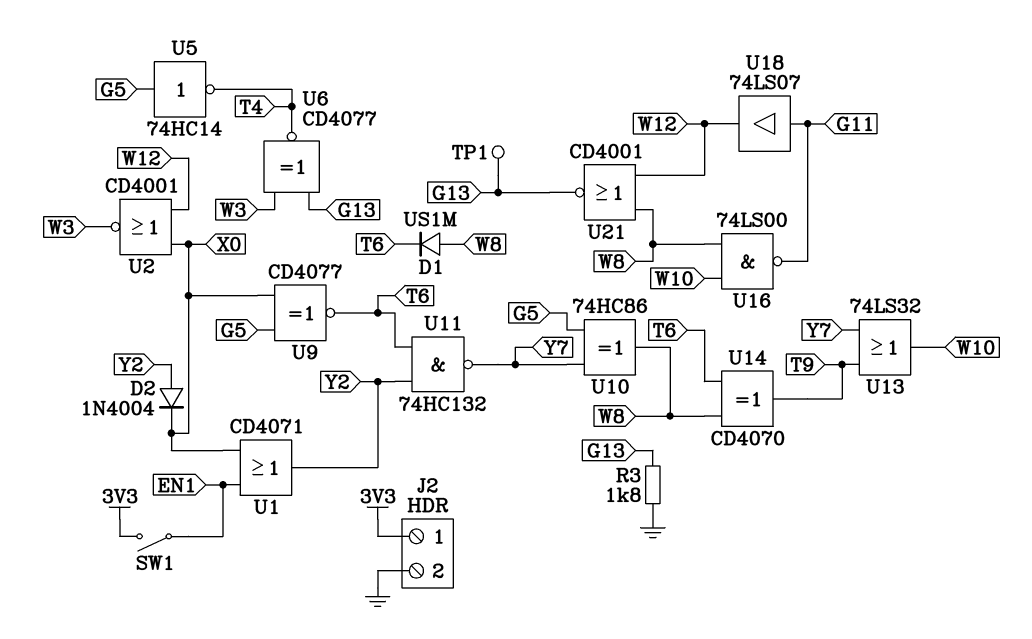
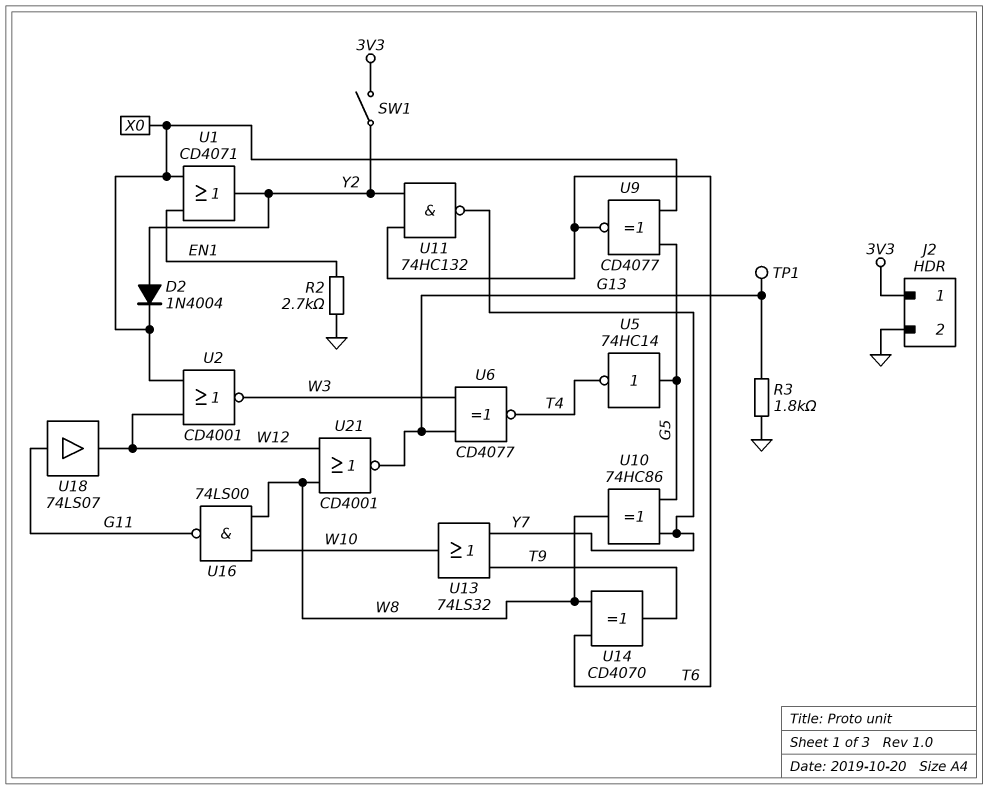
D1: diode US1M (A W8, K T6) -> none
R2: none -> 2.7k (EN1, GND)
SW1: switch (3V3, EN1) -> switch (3V3, Y2)

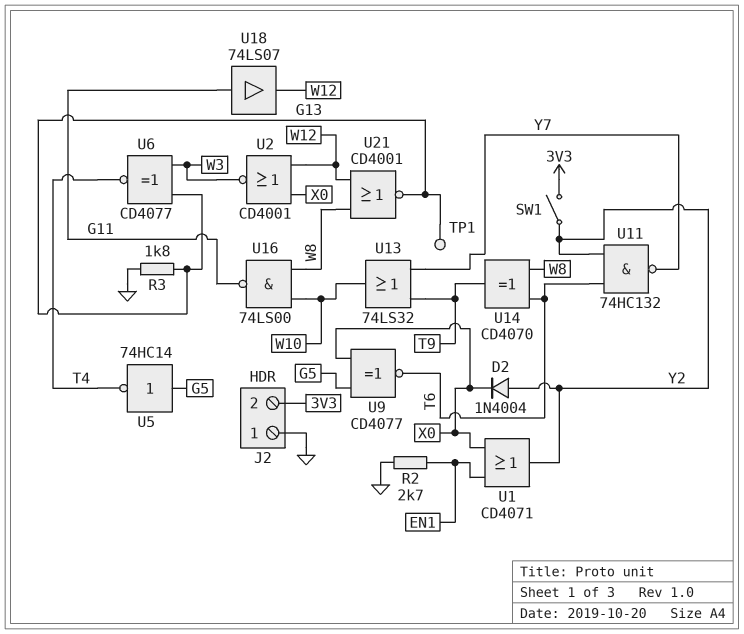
J2 pin 1: 3V3 -> GND
J2 pin 2: GND -> 3V3
U10: XOR 74HC86 (in G5, in Y7, out W8) -> none

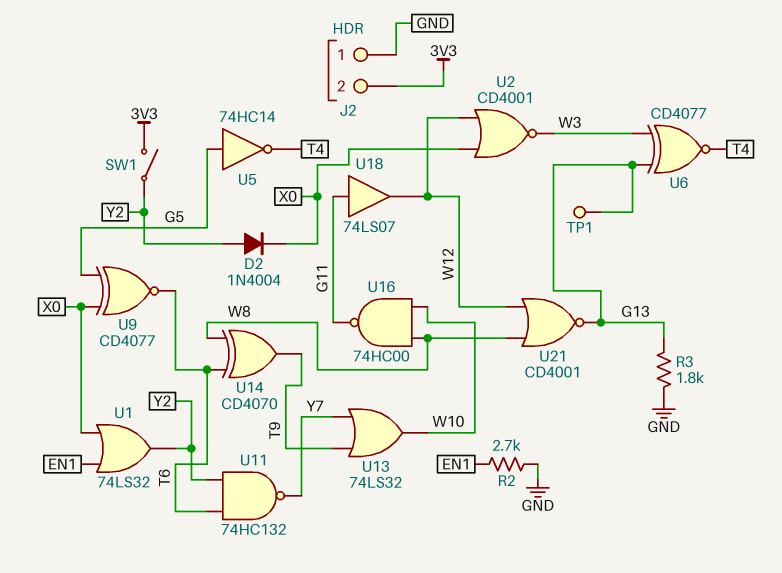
U1: OR CD4071 (in EN1, in X0, out Y2) -> OR 74LS32 (in EN1, in X0, out Y2)
U16: NAND 74LS00 (in W8, in W10, out G11) -> NAND 74HC00 (in W8, in W10, out G11)

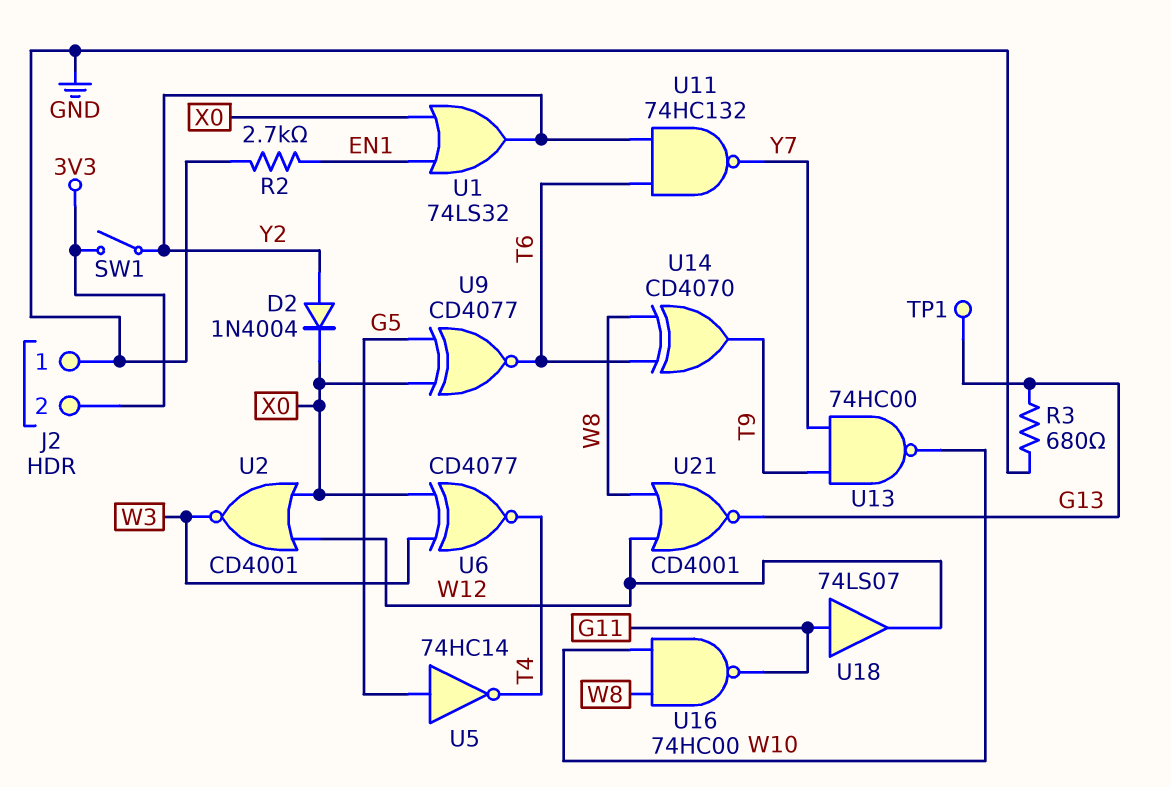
R3: 1.8k (G13, GND) -> 680 (G13, GND)
U6: XNOR CD4077 (in G13, in W3, out T4) -> XNOR CD4077 (in W3, in X0, out T4)
U13: OR 74LS32 (in T9, in Y7, out W10) -> NAND 74HC00 (in T9, in Y7, out W10)

